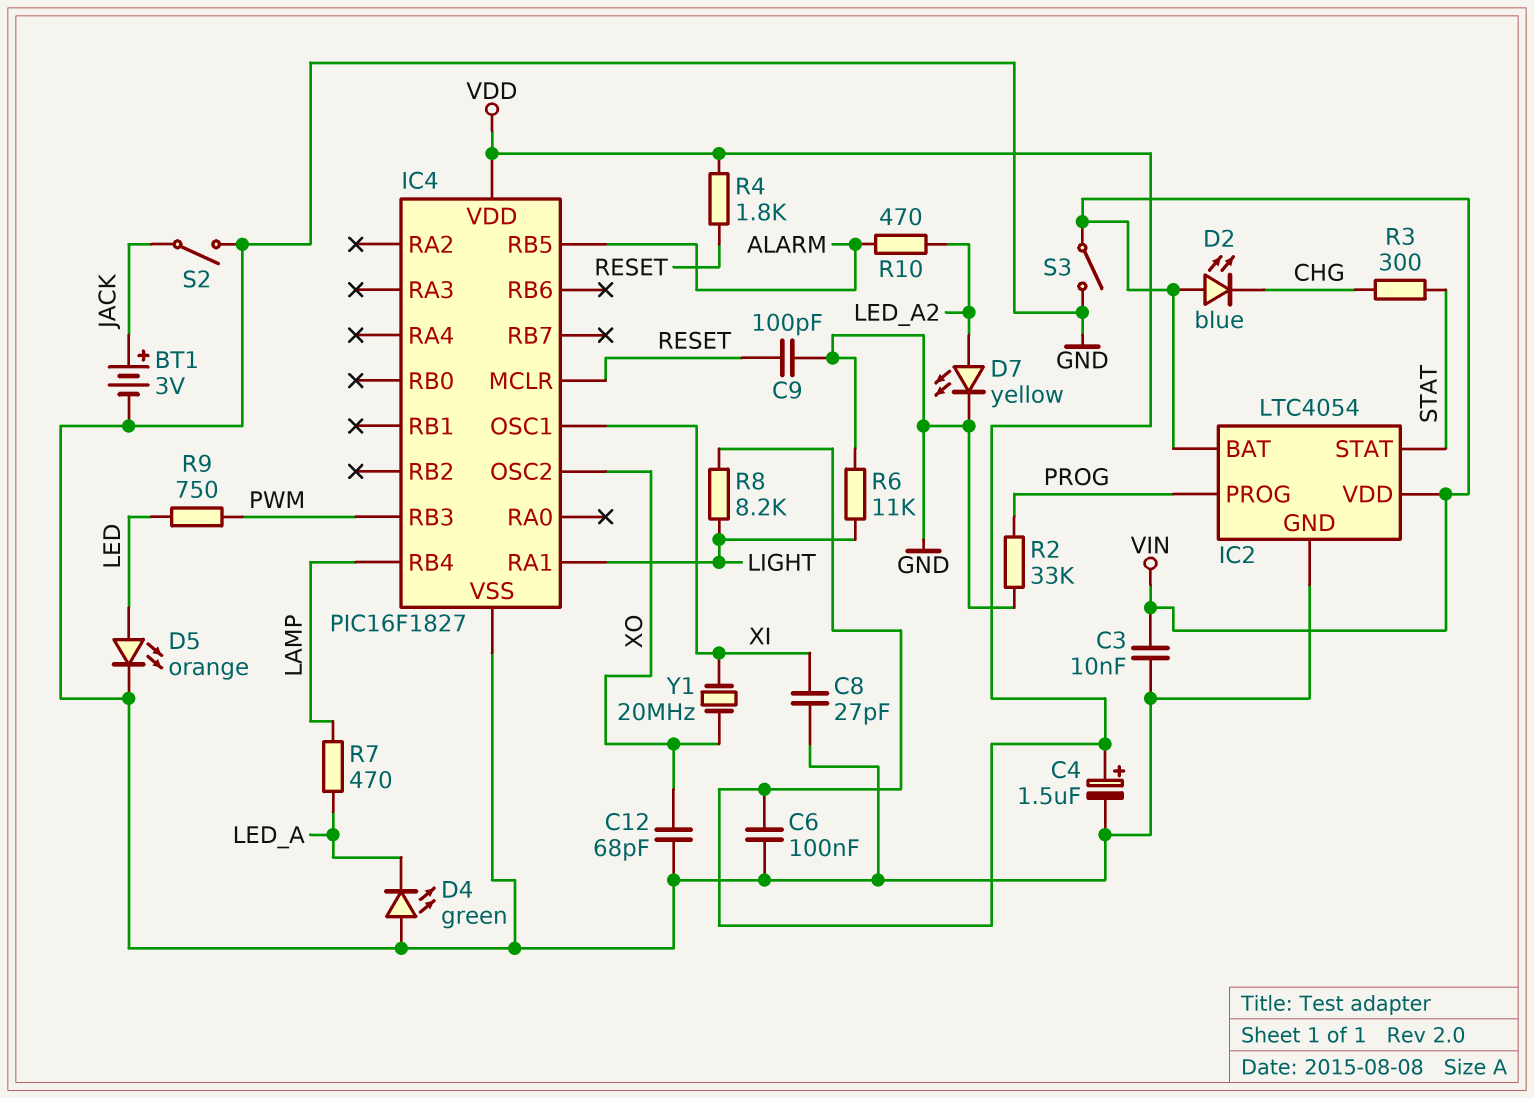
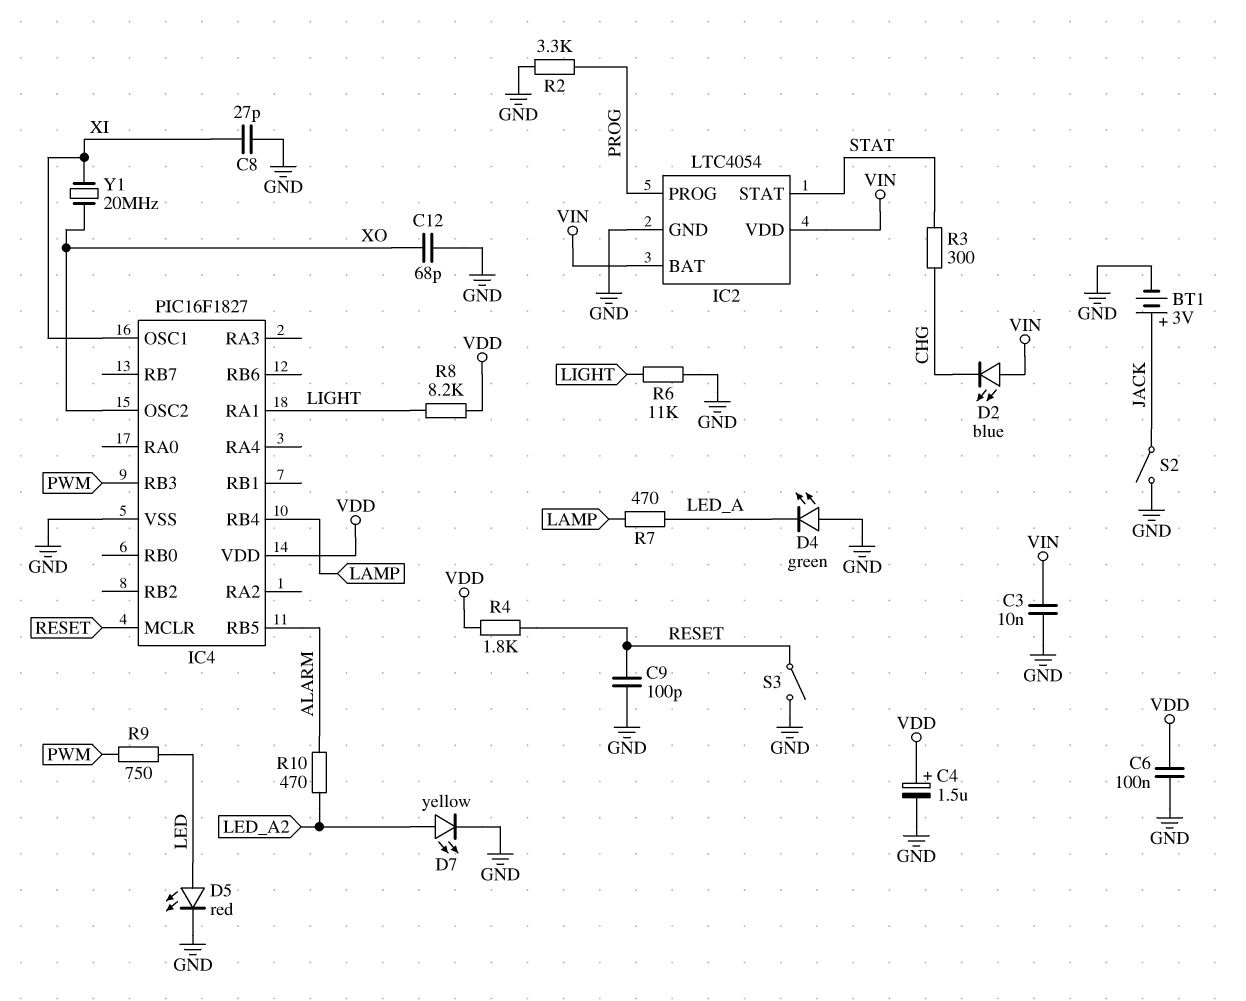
D5: LED orange (A LED, K GND) -> LED red (A LED, K GND)
R2: 33k (GND, PROG) -> 3.3k (GND, PROG)
S3: switch (GND, VIN) -> switch (GND, RESET)

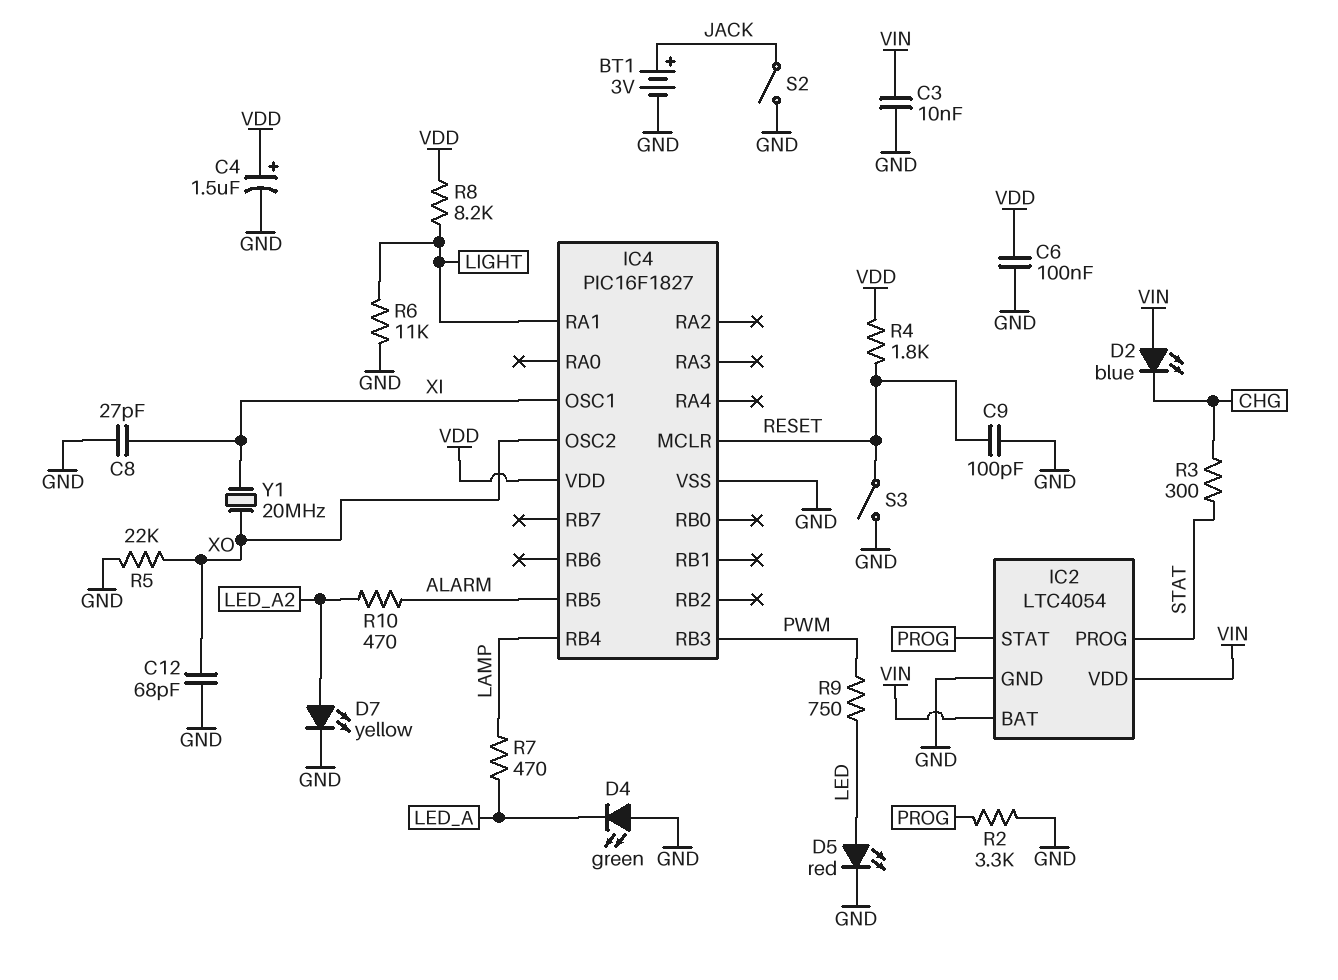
IC2 pin PROG: PROG -> STAT
IC2 pin STAT: STAT -> PROG
R5: none -> 22k (GND, XO)

